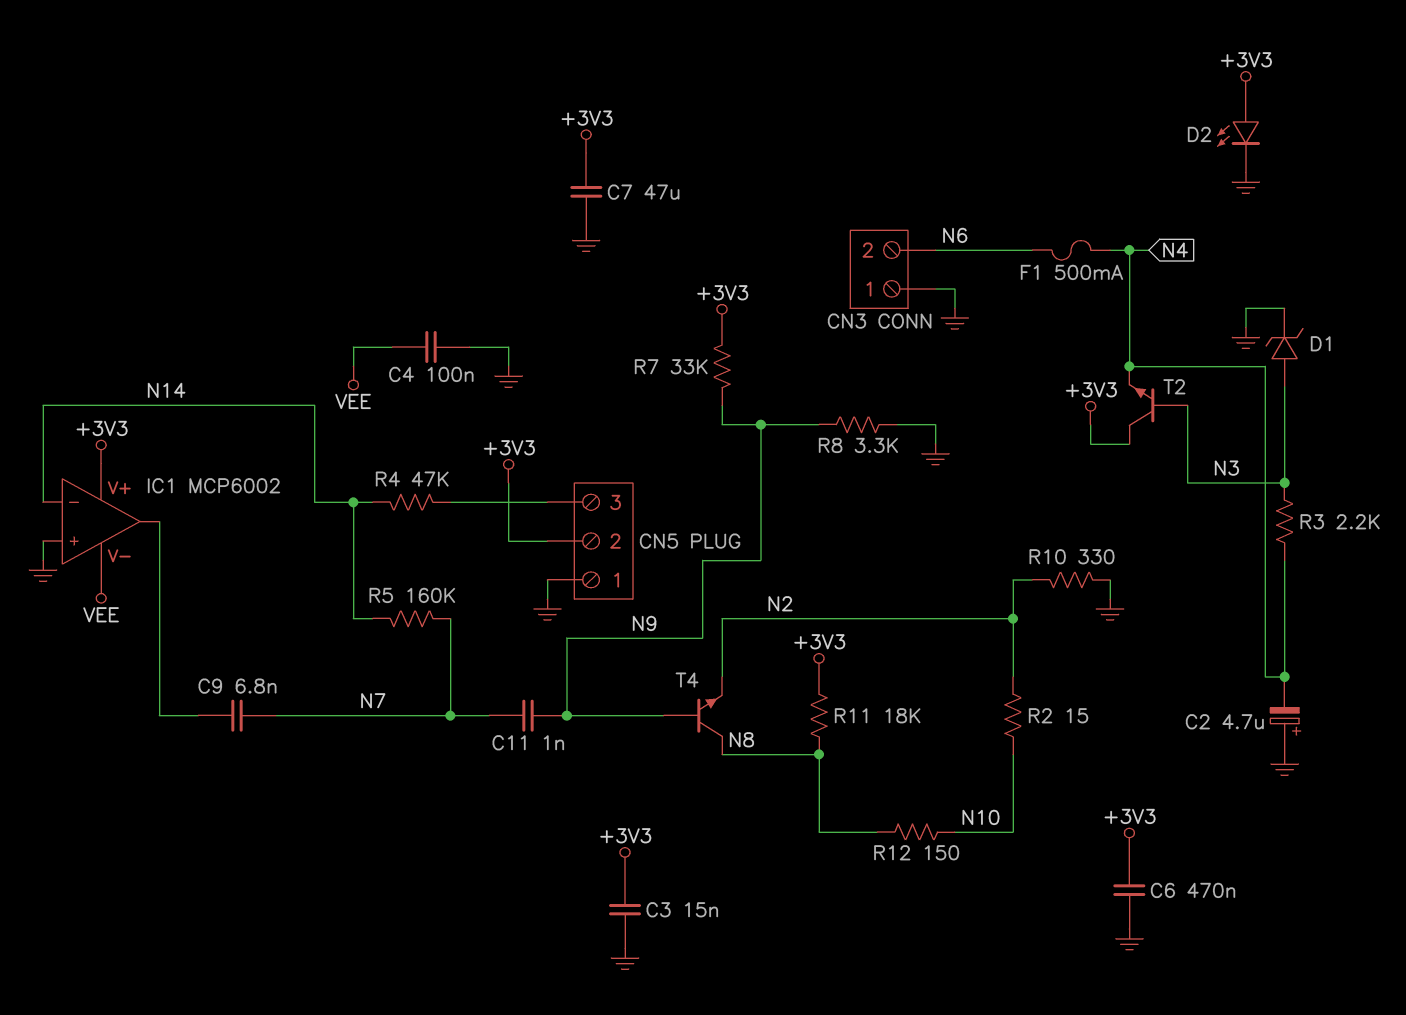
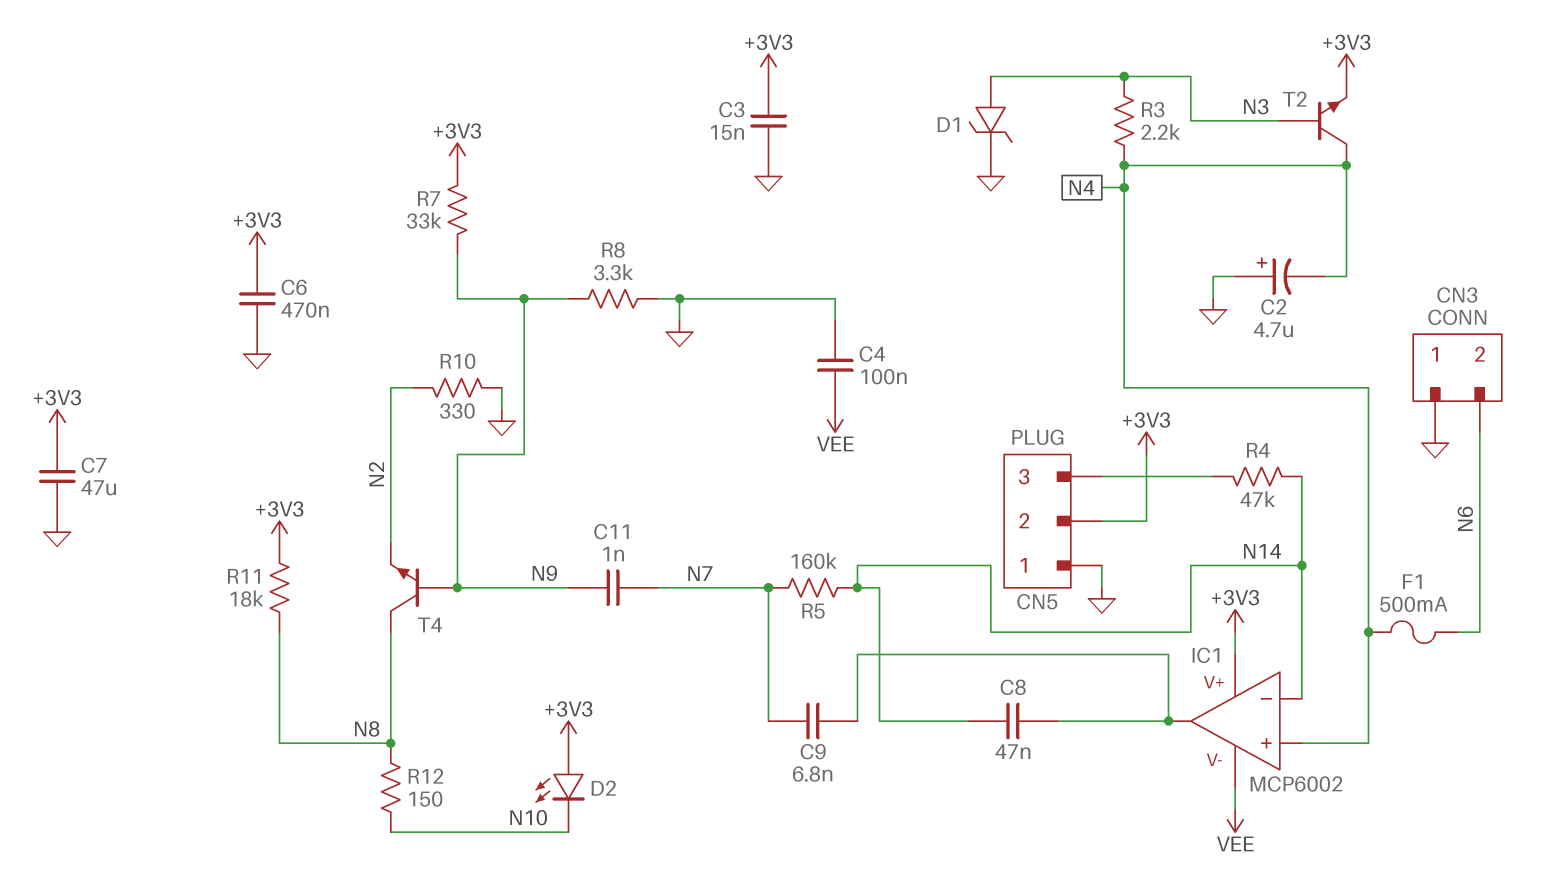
C8: none -> 47nF (IC1/out, N14)
D2: LED (A +3V3, K GND) -> LED (A +3V3, K N10)
IC1 pin in+: GND -> N4
R2: 15 (N2, N10) -> none
T2: NPN (B N3, C +3V3, E N4) -> NPN (B N3, C N4, E +3V3)

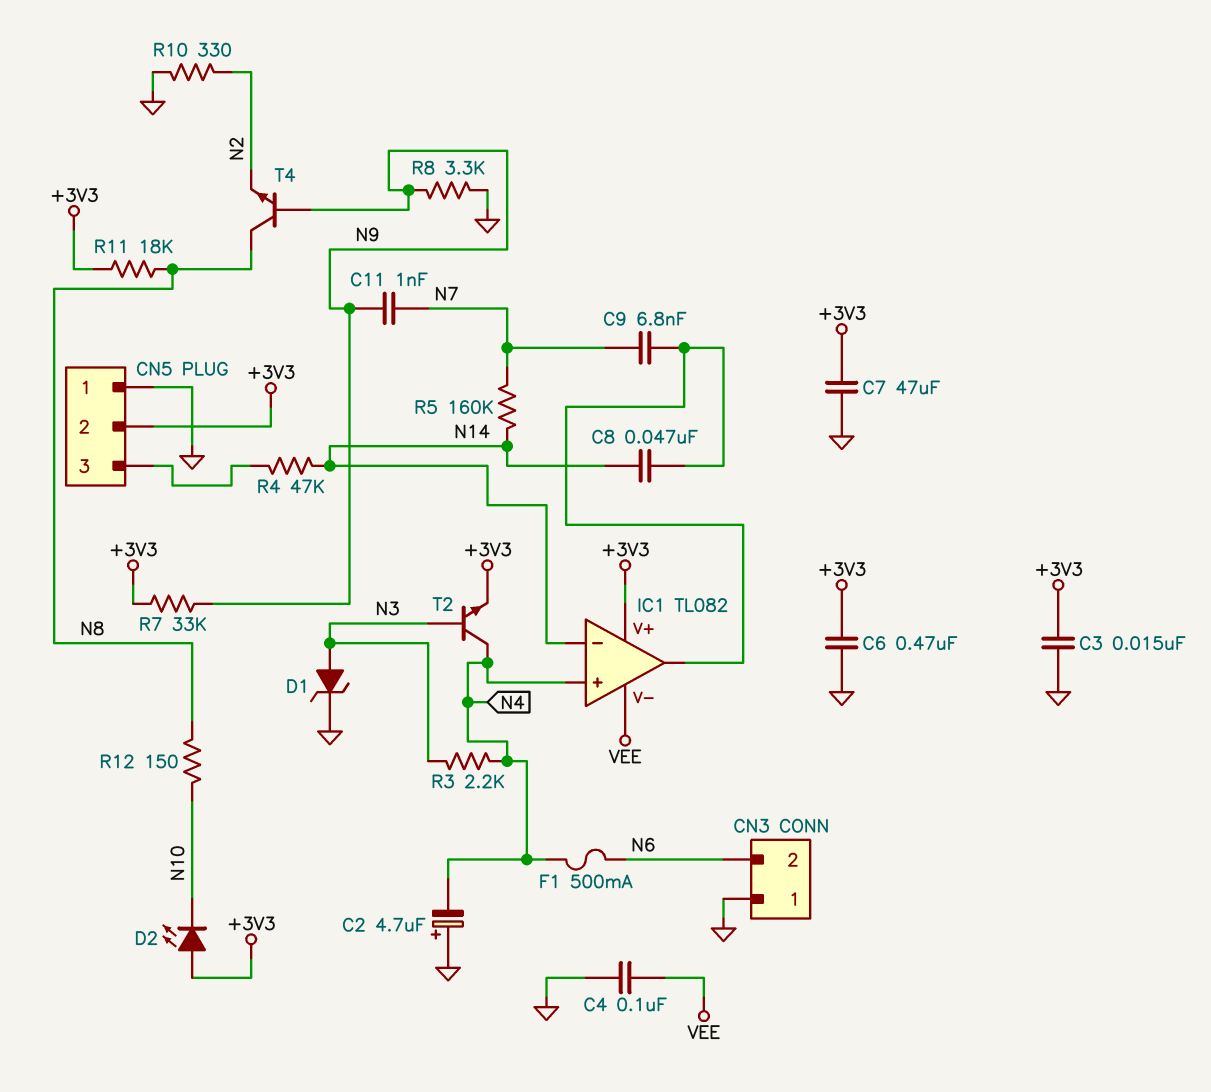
IC1: MCP6002 -> TL082

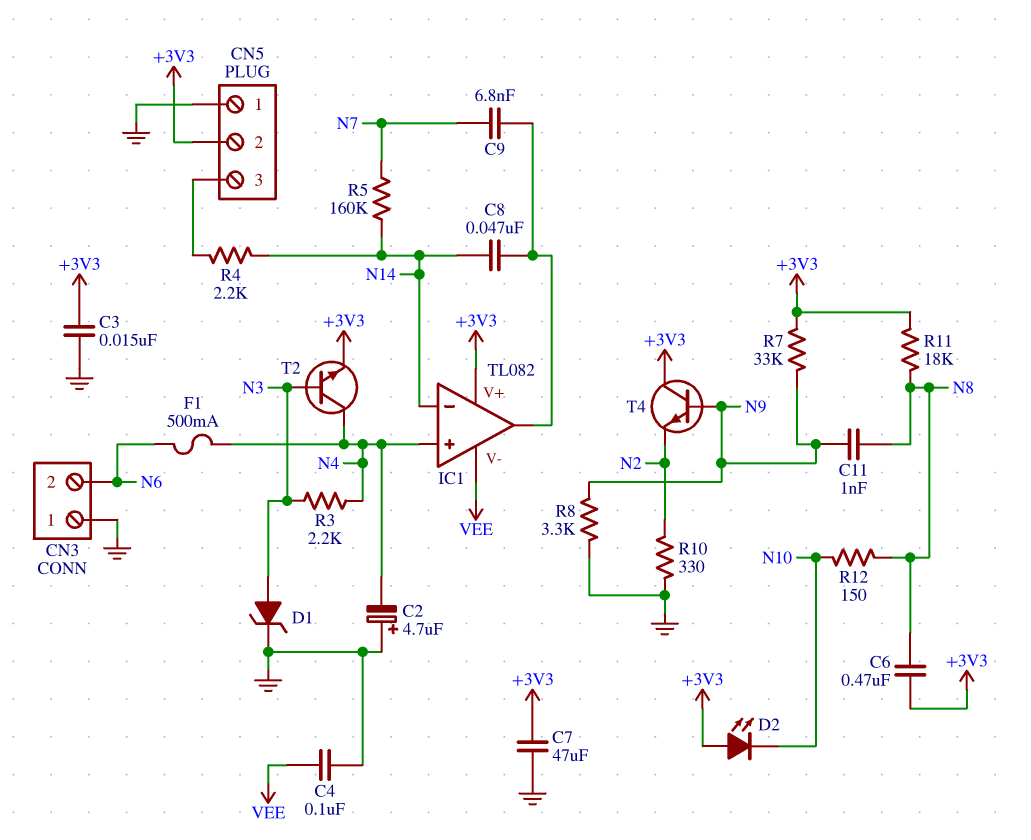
C6: 470nF (+3V3, GND) -> 470nF (+3V3, N8)
C11: 1nF (N7, N9) -> 1nF (N8, N9)
R4: 47k (CN5/3, N14) -> 2.2k (CN5/3, N14)
T4: NPN (B N9, C N8, E N2) -> NPN (B N9, C +3V3, E N2)

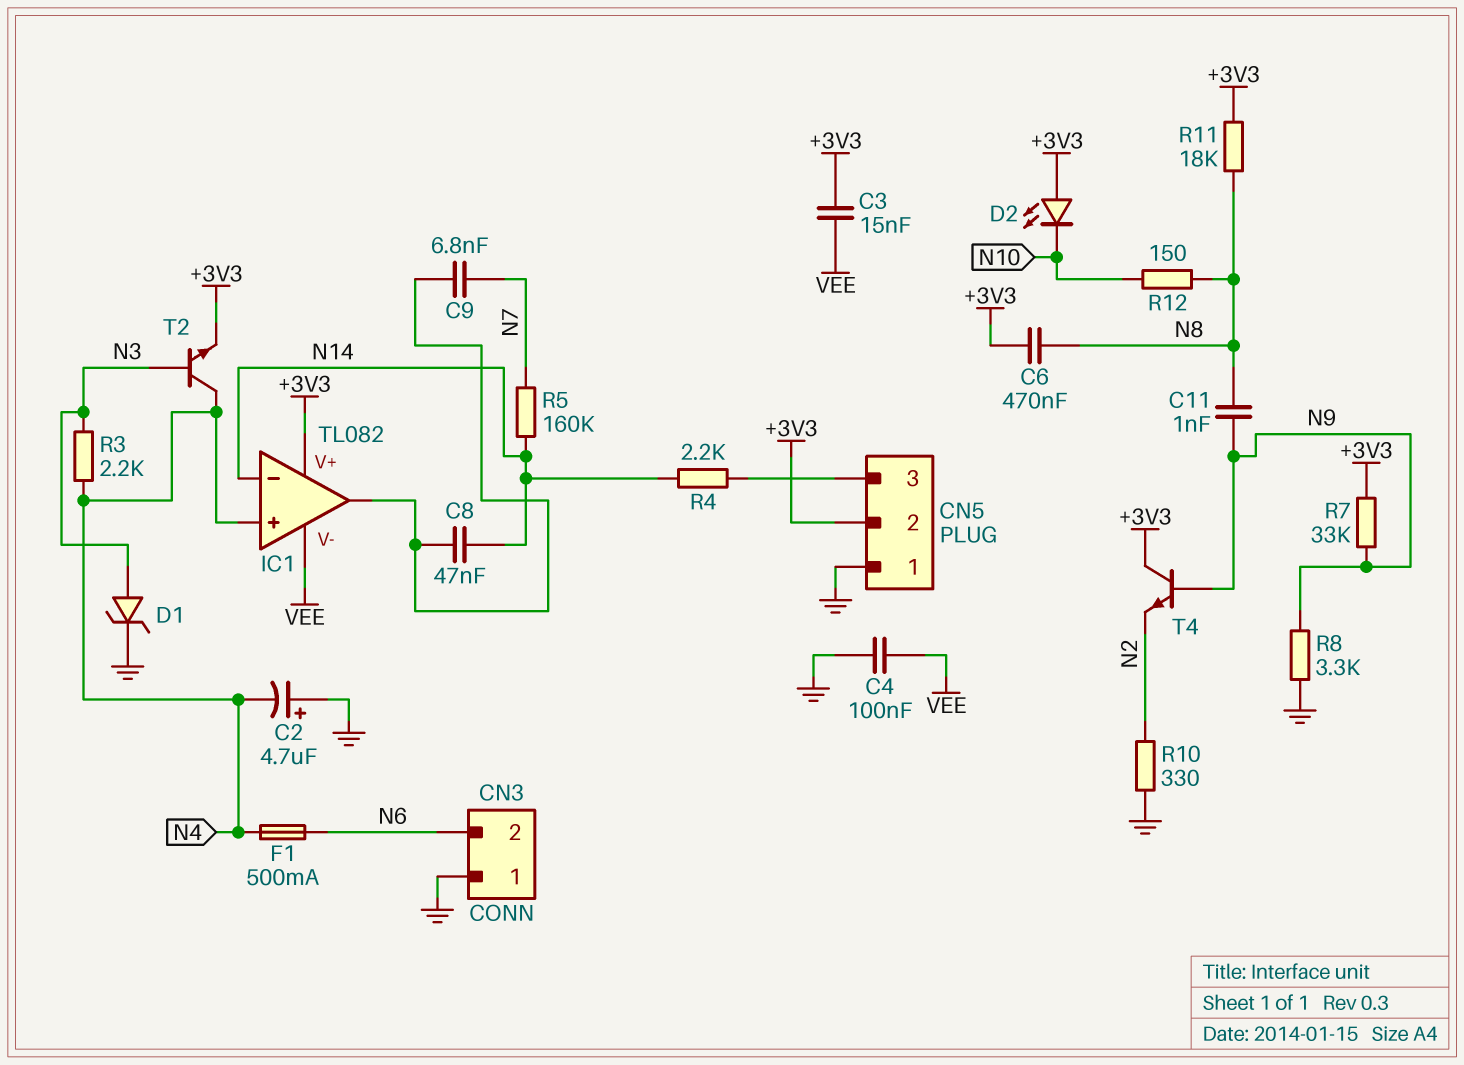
C3: 15nF (+3V3, GND) -> 15nF (+3V3, VEE)
C7: 47uF (+3V3, GND) -> none

